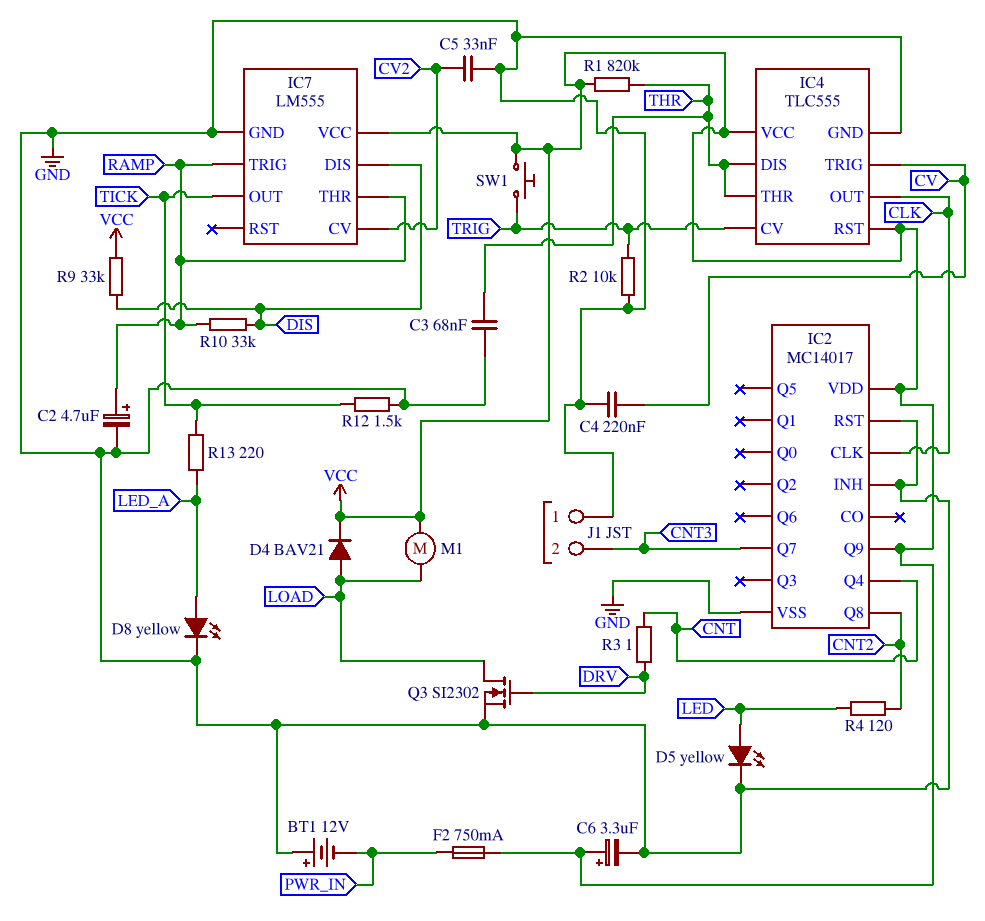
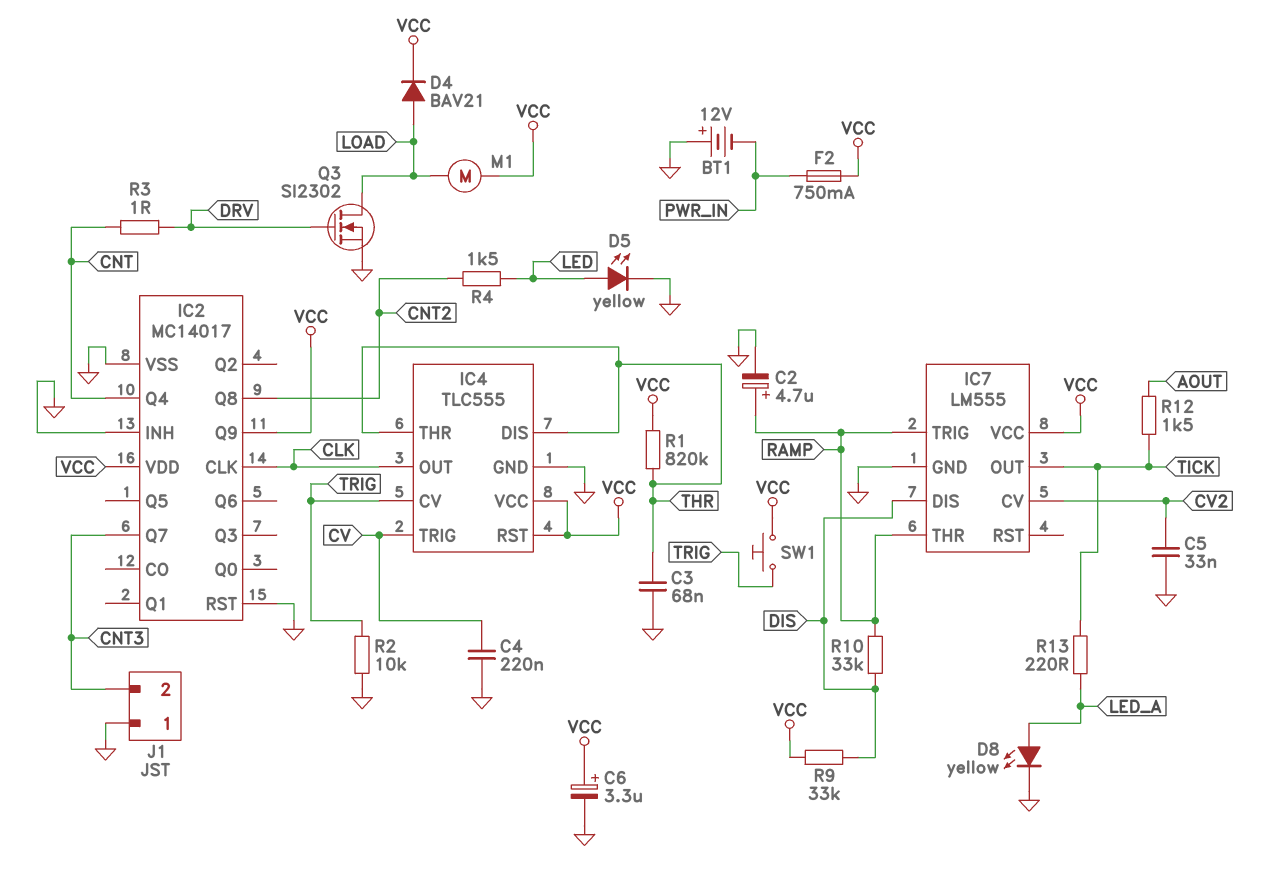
R4: 120 (CNT2, LED) -> 1.5k (CNT2, LED)
R12: 1.5k (GND, TICK) -> 1.5k (AOUT, TICK)

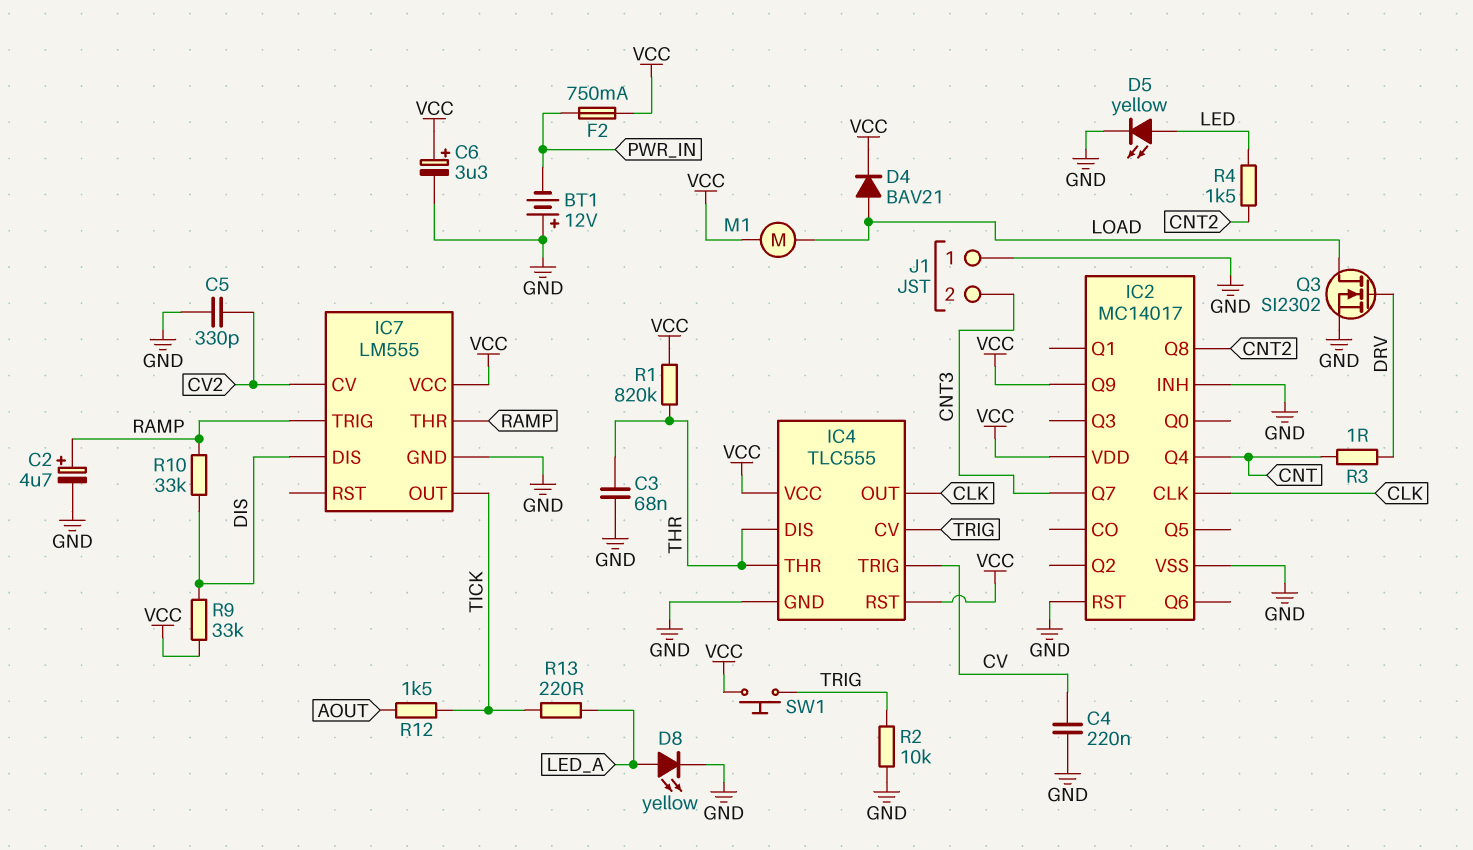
C5: 33nF (CV2, GND) -> 330pF (CV2, GND)

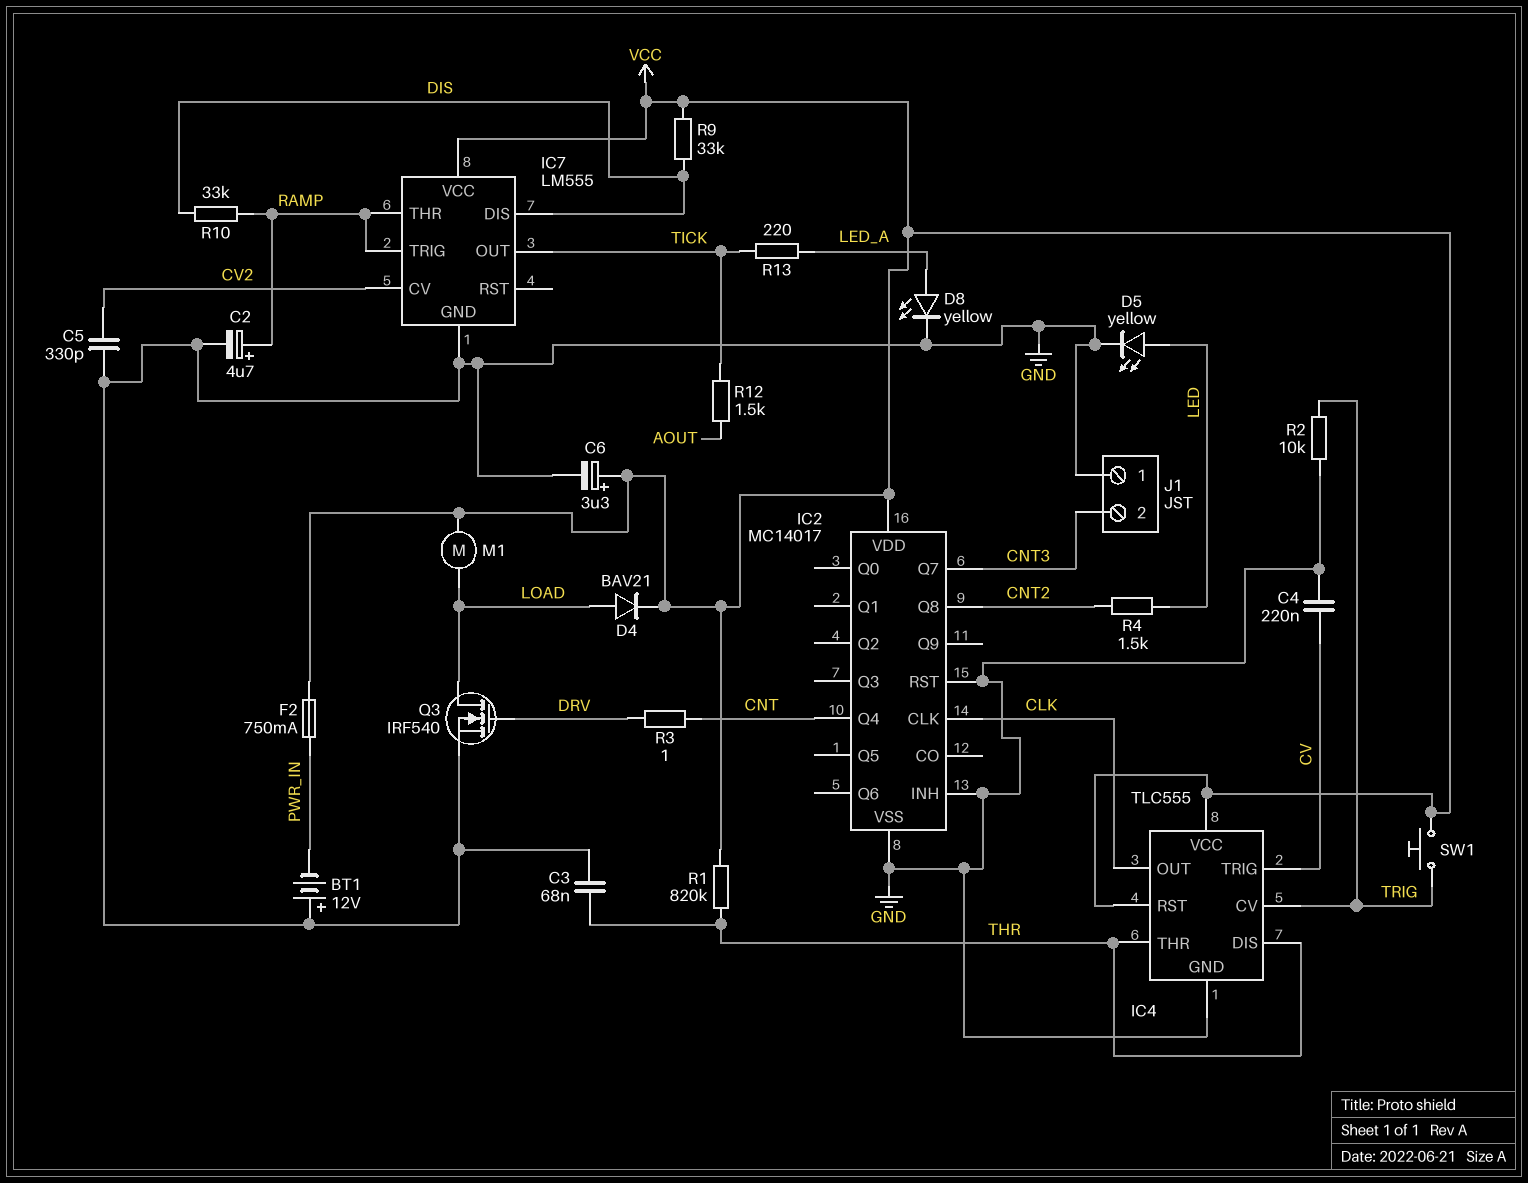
IC2 pin Q9: VCC -> none
Q3: NMOS SI2302 (G DRV, D LOAD, S GND) -> NMOS IRF540 (G DRV, D LOAD, S GND)

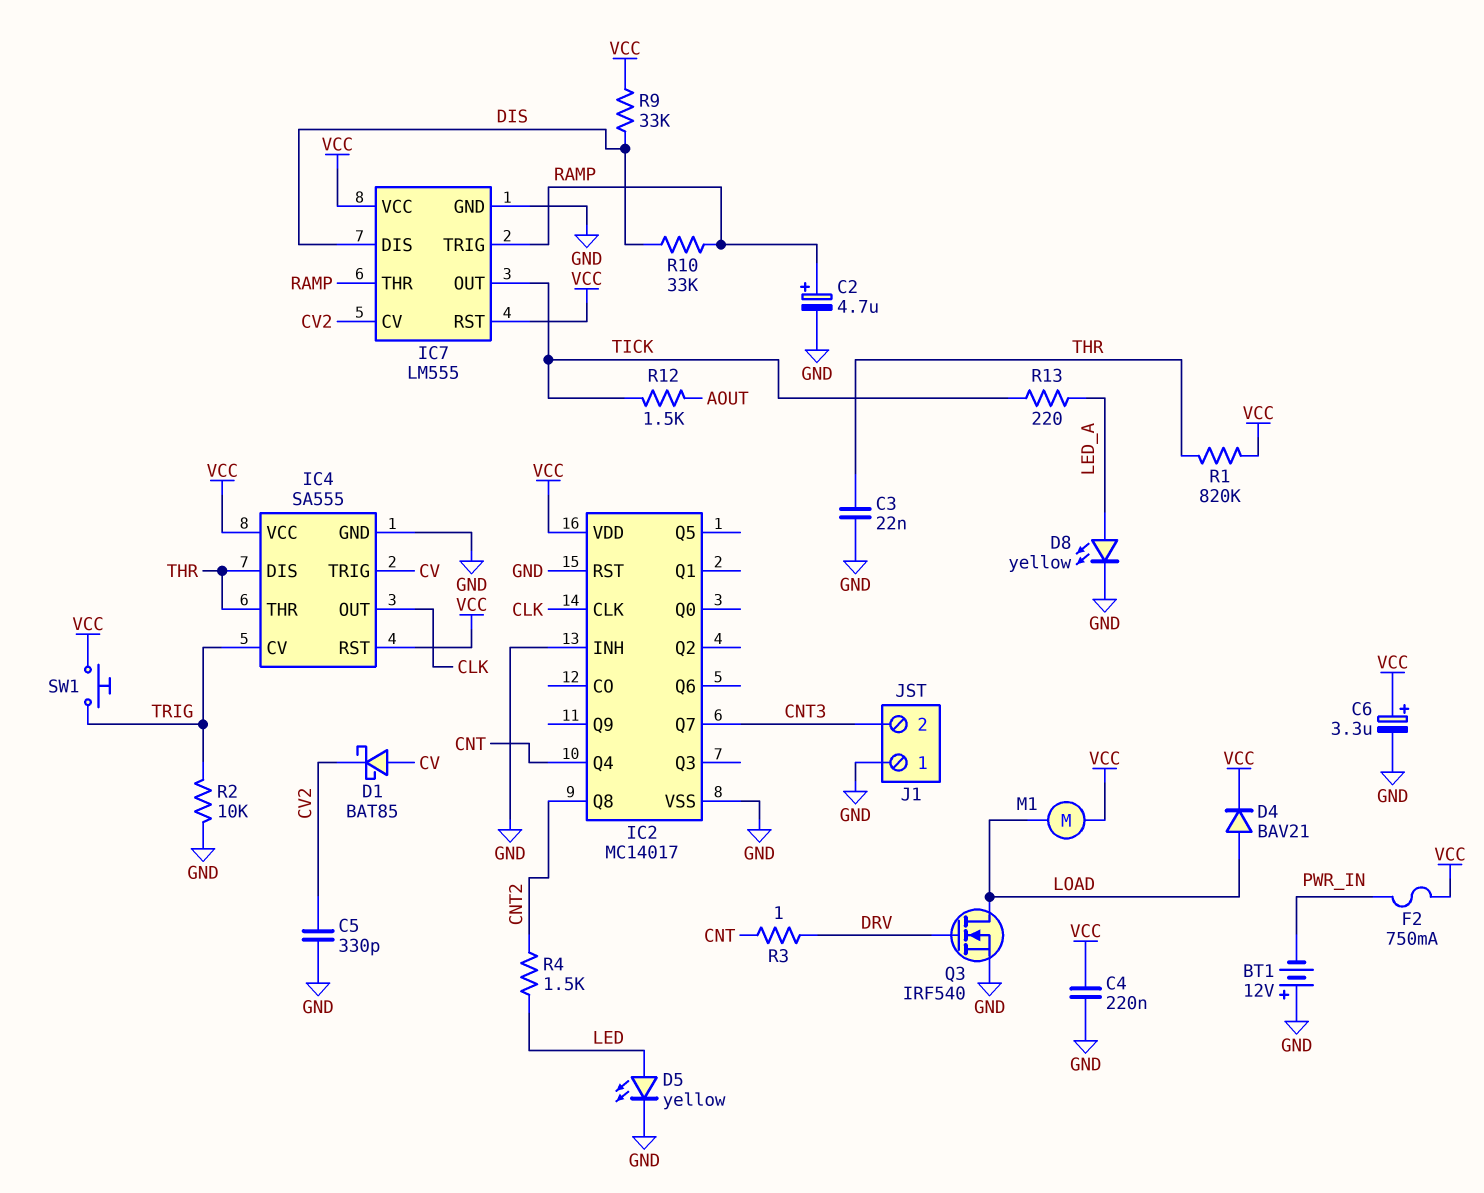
C3: 68nF (GND, THR) -> 22nF (GND, THR)
C4: 220nF (CV, GND) -> 220nF (GND, VCC)
D1: none -> schottky BAT85 (A CV, K CV2)
IC4: TLC555 -> SA555
IC7 pin RST: none -> VCC

